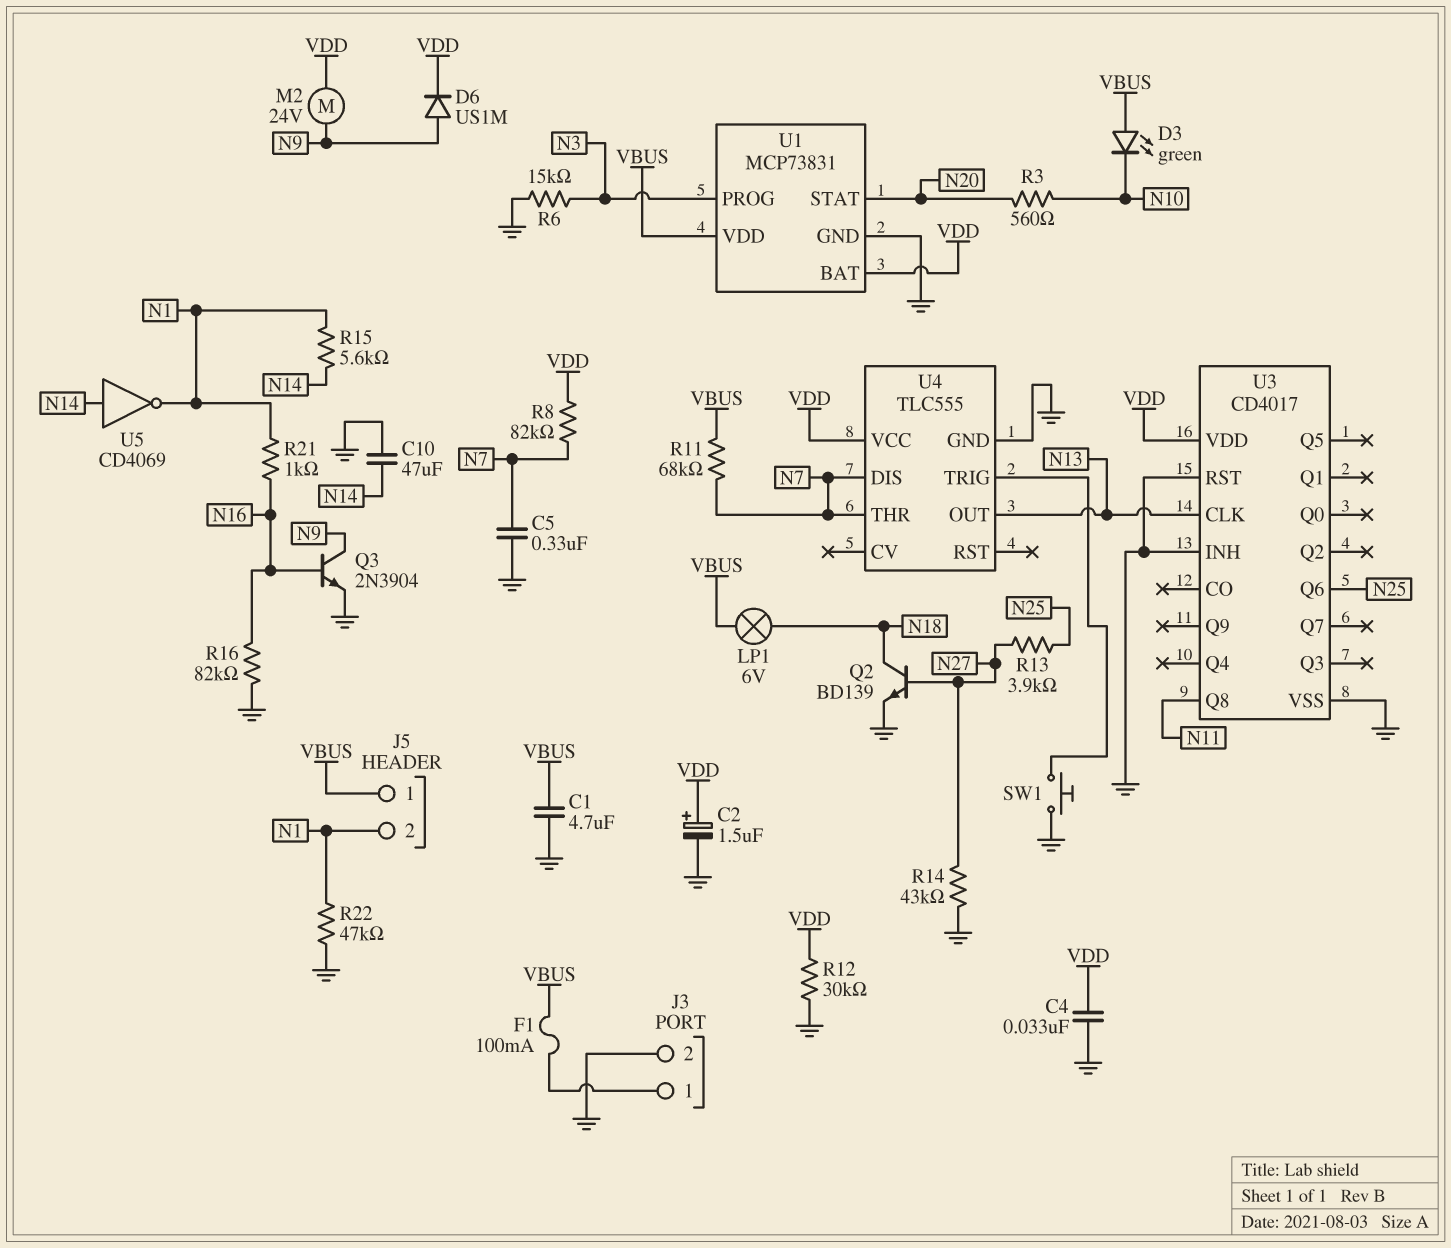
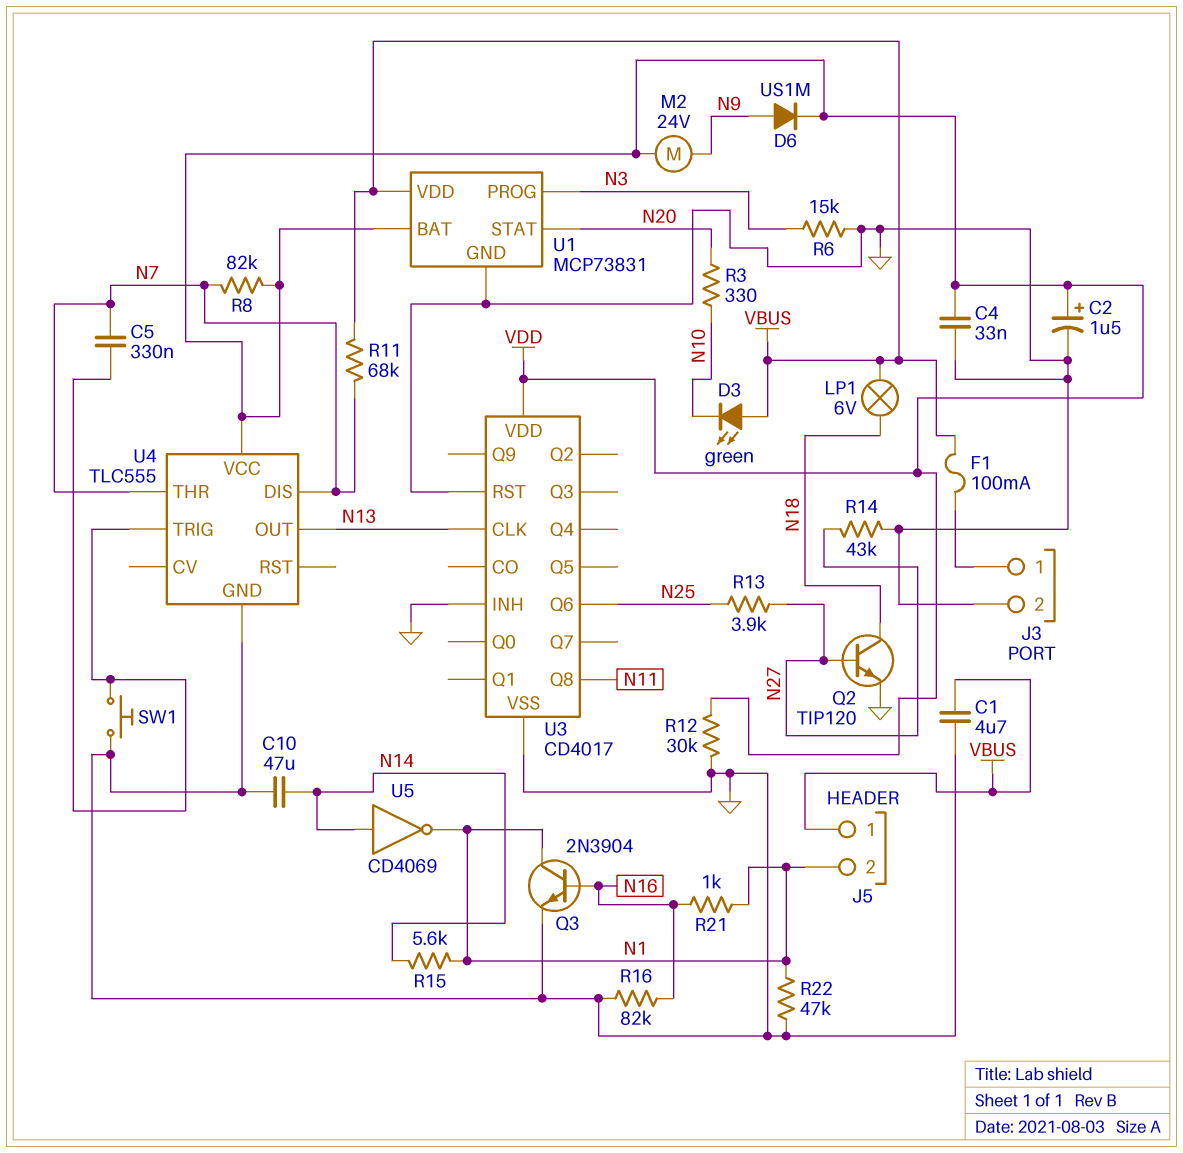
C5: 330nF (GND, N7) -> 330nF (N7, U4/TRIG)
Q2: NPN BD139 (B N27, C N18, E GND) -> NPN TIP120 (B N27, C N18, E GND)
Q3: NPN 2N3904 (B N16, C N9, E GND) -> NPN 2N3904 (B N16, C N1, E GND)
R3: 560 (N10, N20) -> 330 (N10, N20)

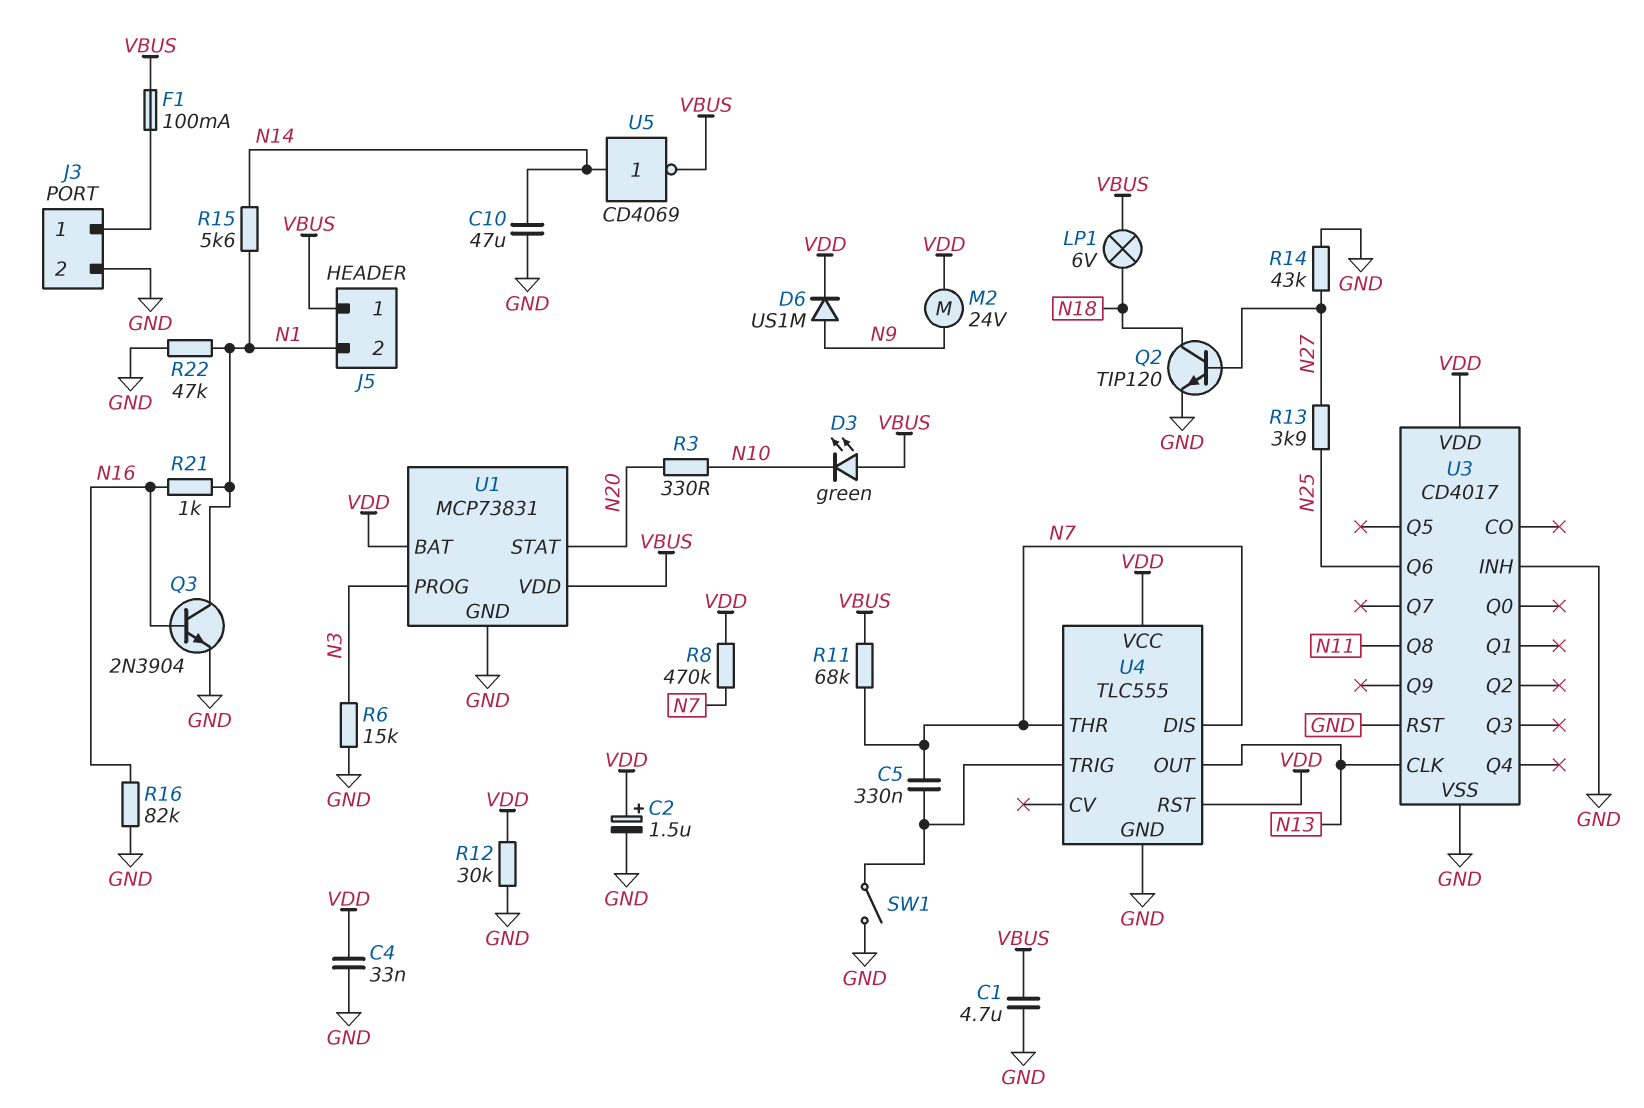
R8: 82k (N7, VDD) -> 470k (N7, VDD)
SW1: button (GND, U4/TRIG) -> switch (GND, U4/TRIG)
U4 pin RST: none -> VDD
U5: NOT CD4069 (in N14, out N1) -> NOT CD4069 (in N14, out VBUS)

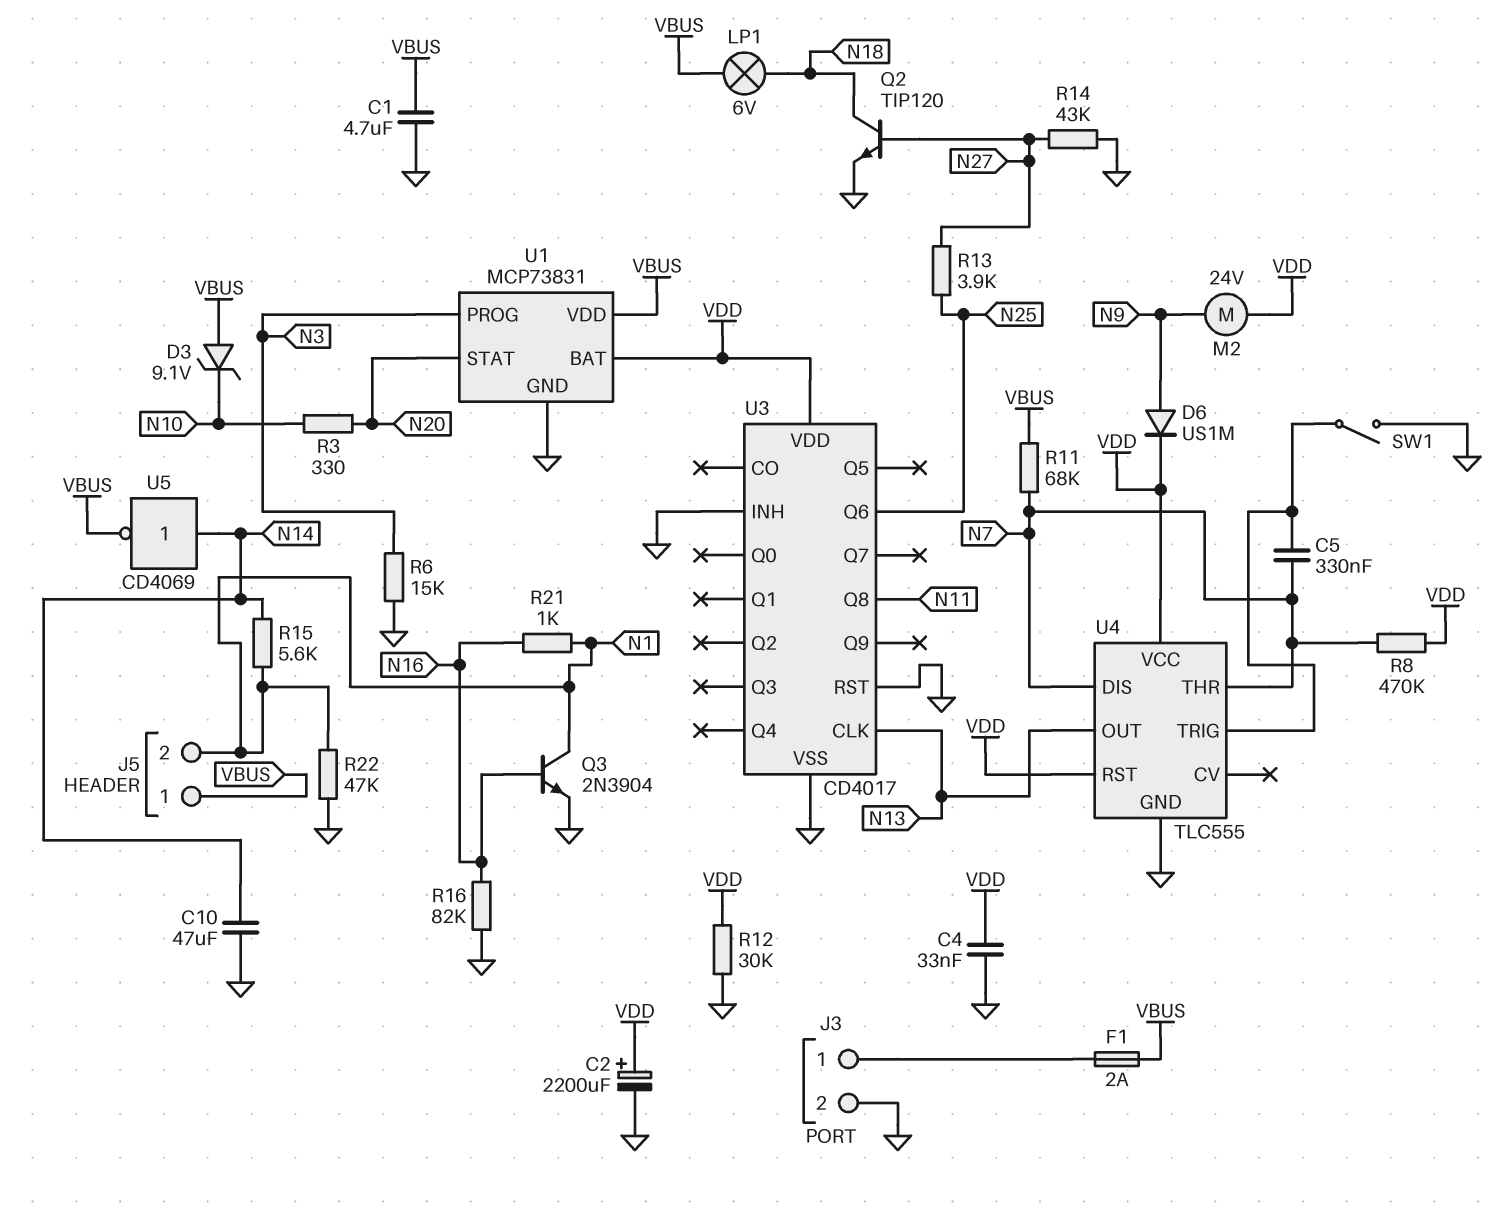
C2: 1.5uF (plus VDD, minus GND) -> 2200uF (plus VDD, minus GND)
D3: LED green (A VBUS, K N10) -> zener 9.1V (A VBUS, K N10)
F1: 100mA (J3/1, VBUS) -> 2A (J3/1, VBUS)

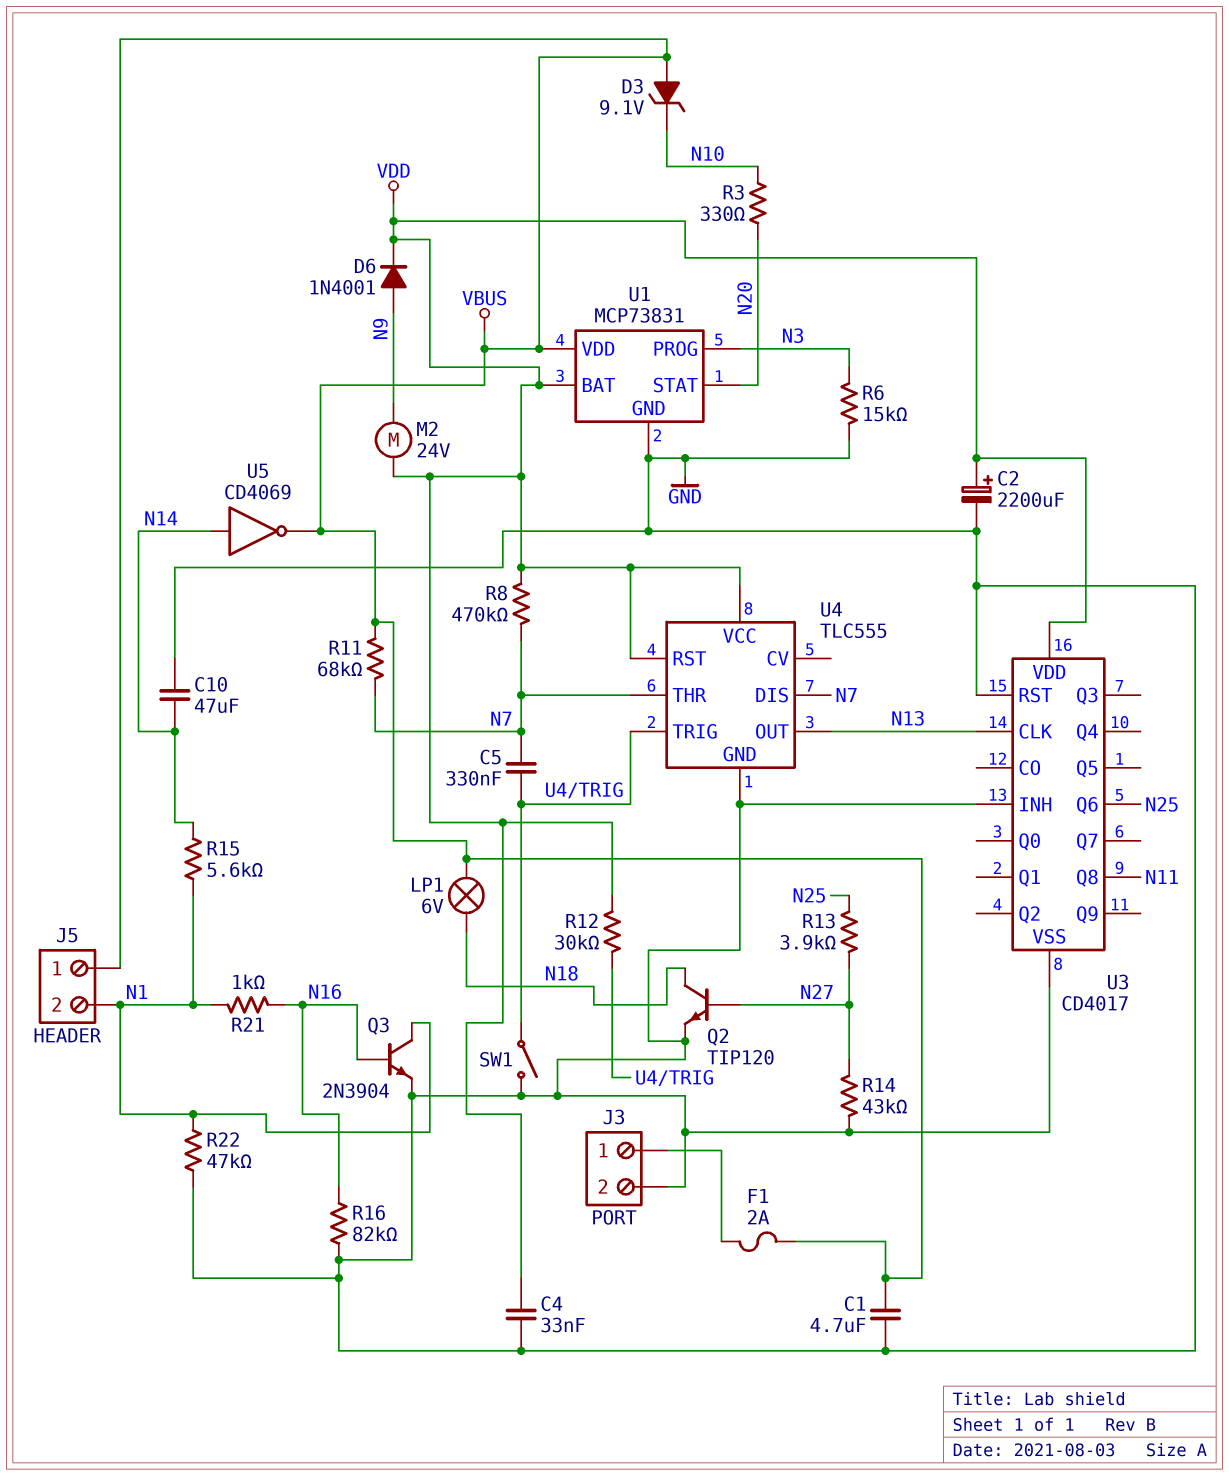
D6: diode US1M (A N9, K VDD) -> diode 1N4001 (A N9, K VDD)
R12: 30k (GND, VDD) -> 30k (U4/TRIG, VDD)

